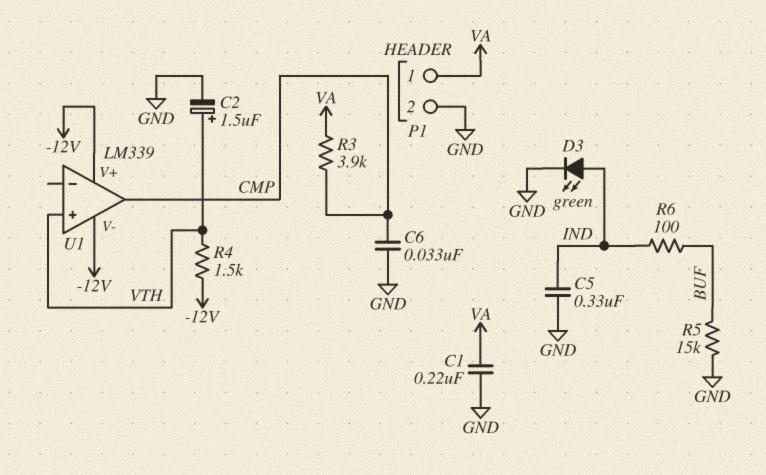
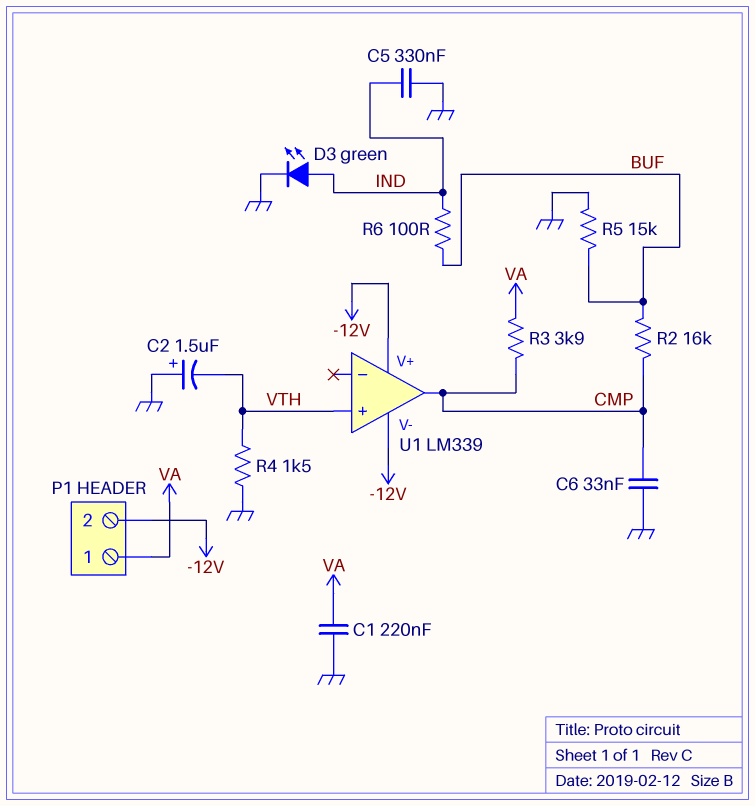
C2: 1.5uF (plus VTH, minus GND) -> 1.5uF (plus GND, minus VTH)
P1 pin 2: GND -> -12V
R2: none -> 16k (BUF, CMP)
R4: 1.5k (-12V, VTH) -> 1.5k (GND, VTH)

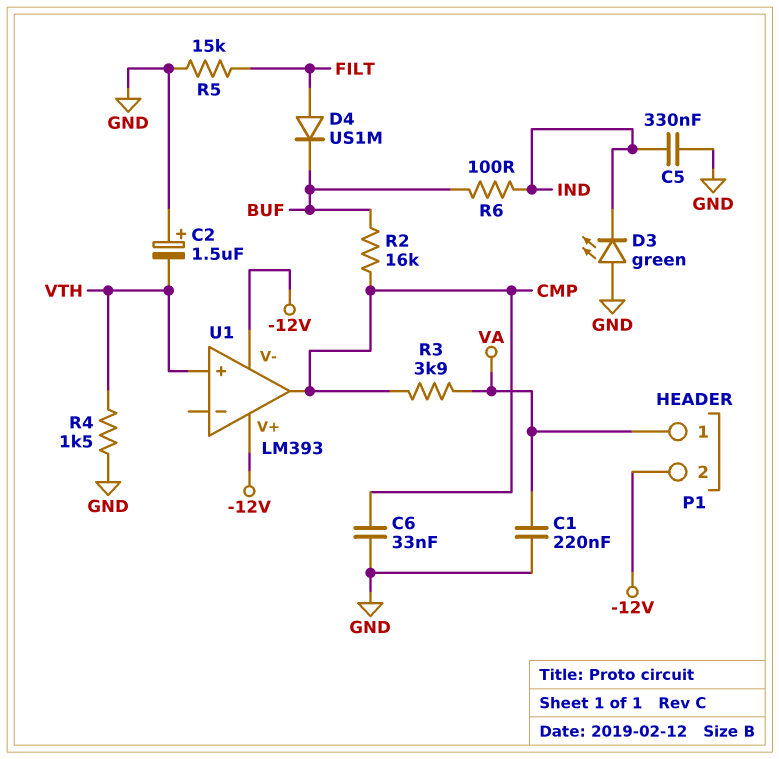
D3: LED green (A IND, K GND) -> LED green (A GND, K IND)
D4: none -> diode US1M (A FILT, K BUF)
R5: 15k (BUF, GND) -> 15k (FILT, GND)
U1: LM339 -> LM393

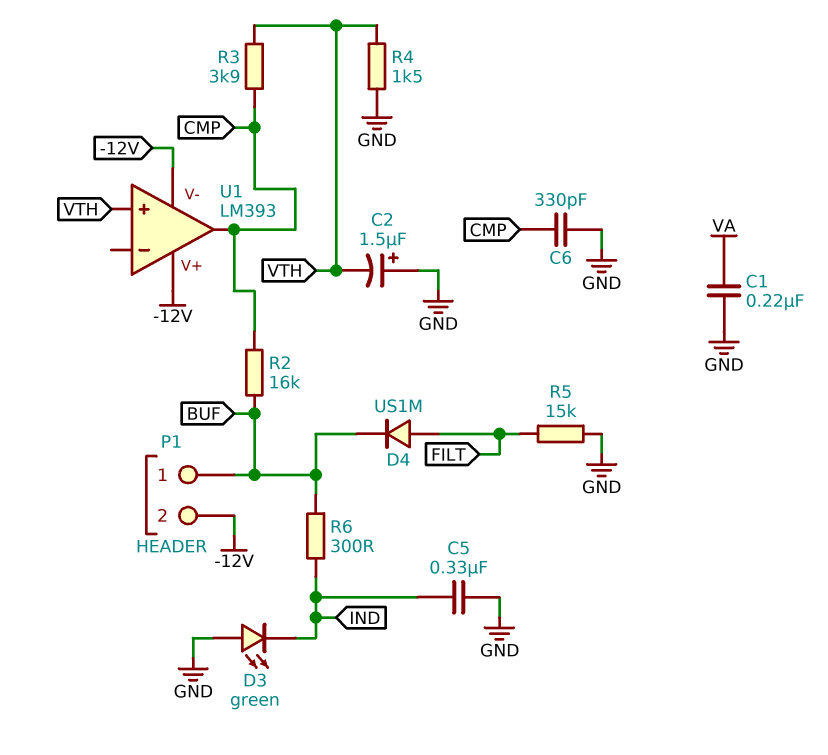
C6: 33nF (CMP, GND) -> 330pF (CMP, GND)
P1 pin 1: VA -> BUF
R3: 3.9k (CMP, VA) -> 3.9k (CMP, VTH)
R6: 100 (BUF, IND) -> 300 (BUF, IND)

